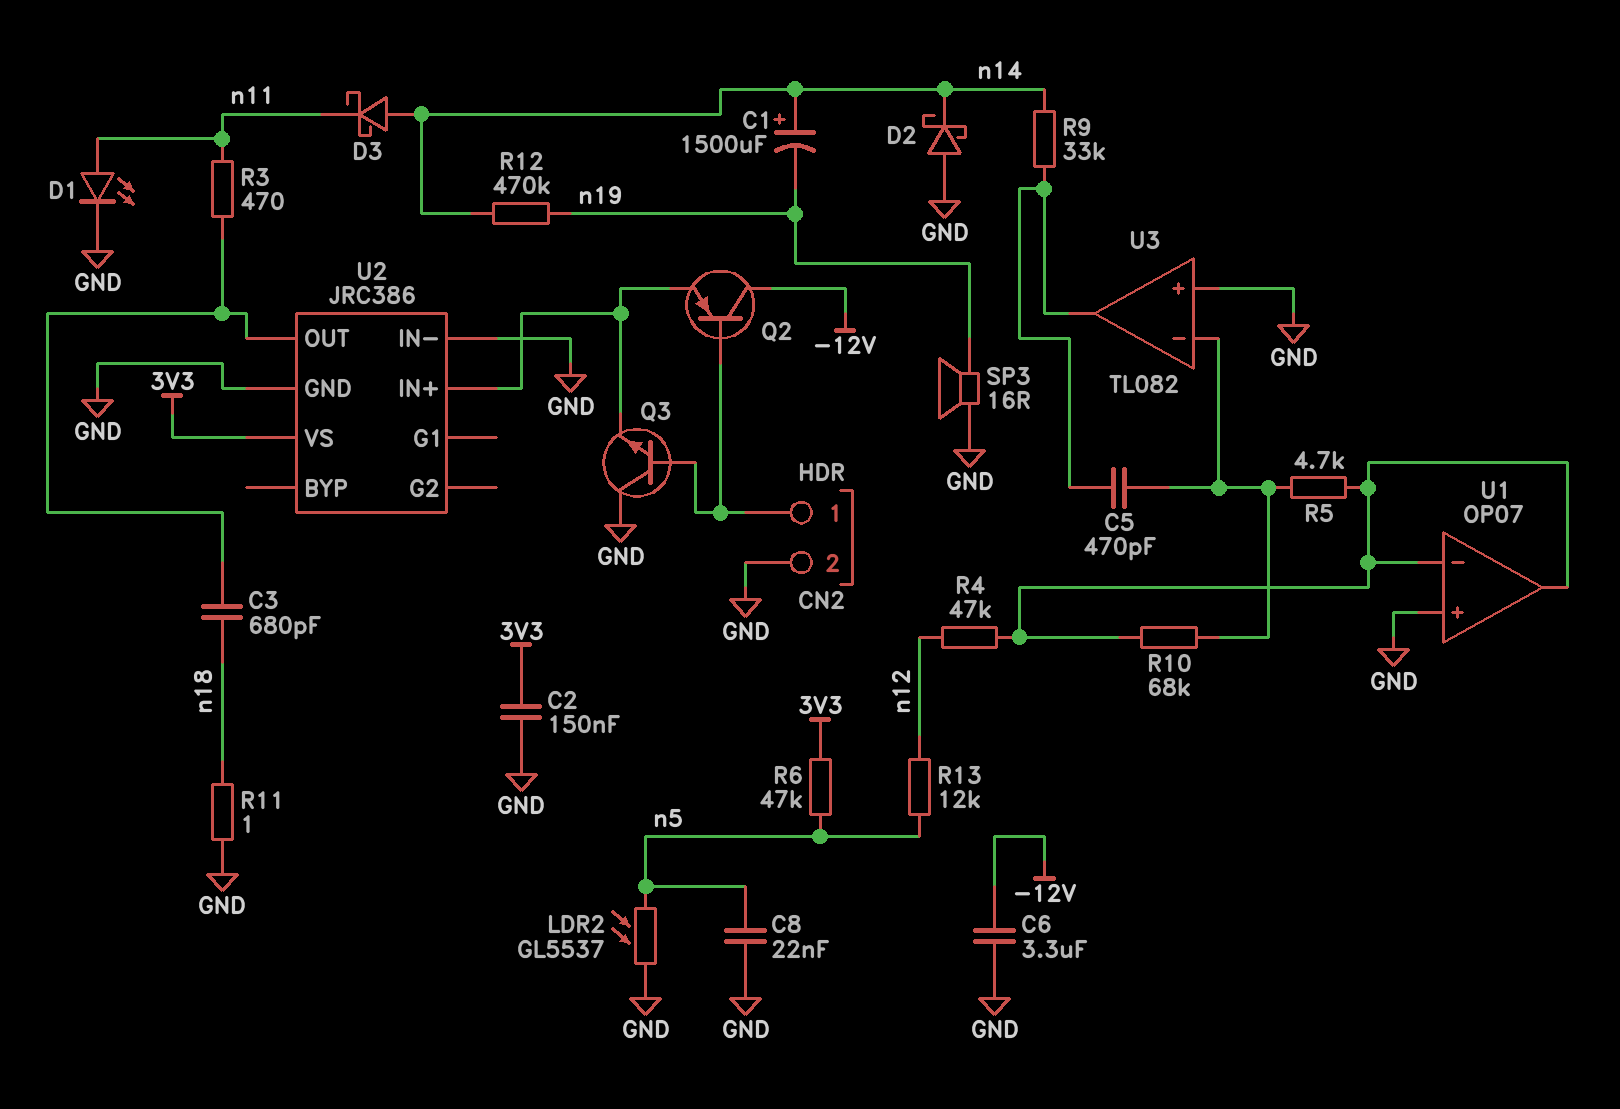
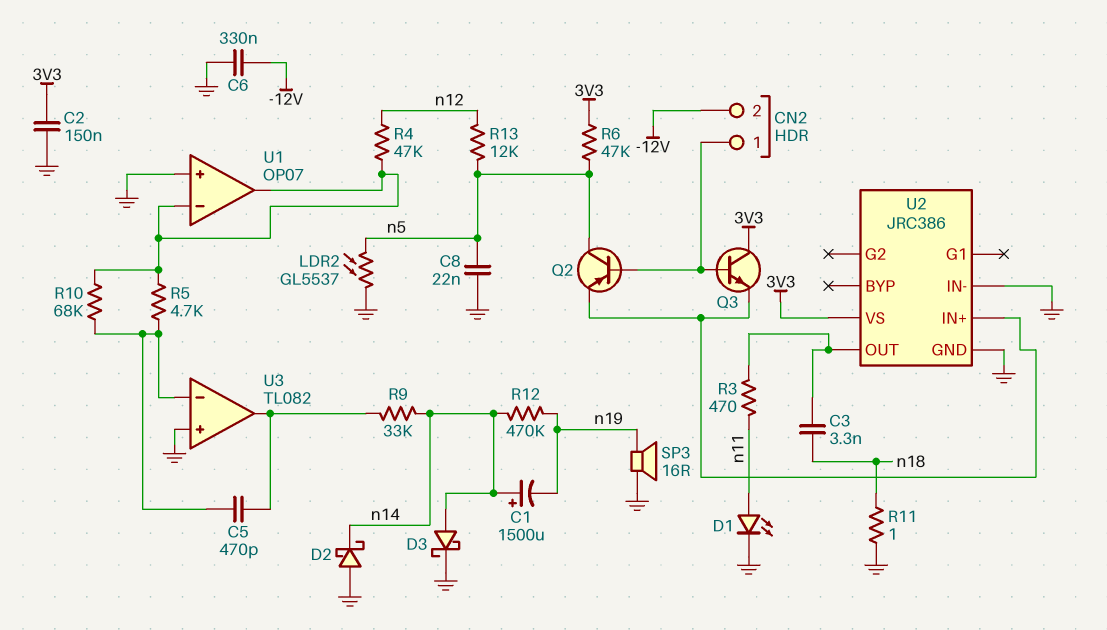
C3: 680pF (U2/OUT, n18) -> 3.3nF (U2/OUT, n18)
C6: 3.3uF (-12V, GND) -> 330nF (-12V, GND)
CN2 pin 2: GND -> -12V
D3: schottky (A n14, K n11) -> schottky (A n14, K GND)
Q2: PNP (B CN2/1, C -12V, E U2/IN+) -> PNP (B CN2/1, C n5, E U2/IN+)
Q3: NPN (B CN2/1, C GND, E U2/IN+) -> NPN (B CN2/1, C 3V3, E U2/IN+)

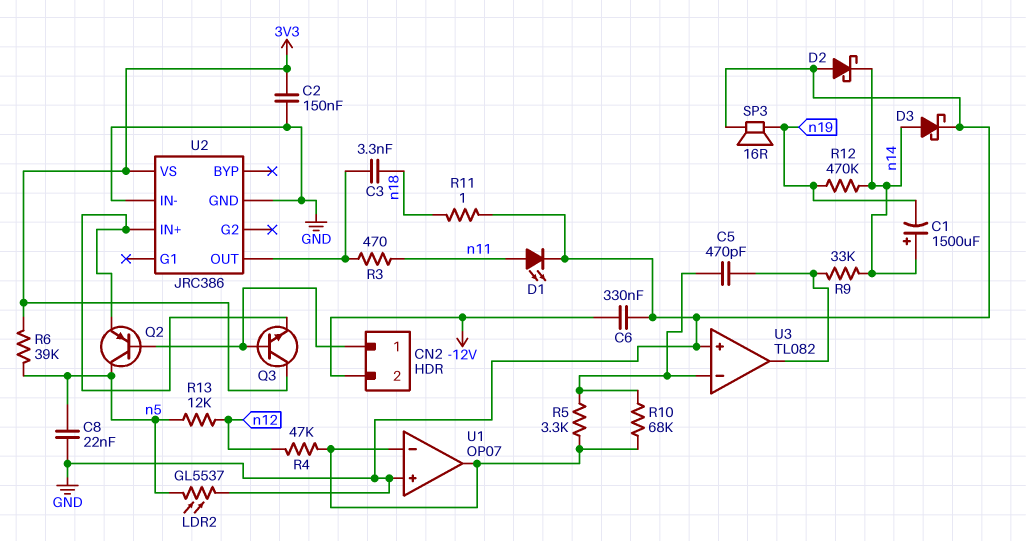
R5: 4.7k (U1/in-, U3/in-) -> 3.3k (U1/in-, U3/in-)
R6: 47k (3V3, n5) -> 39k (3V3, n5)

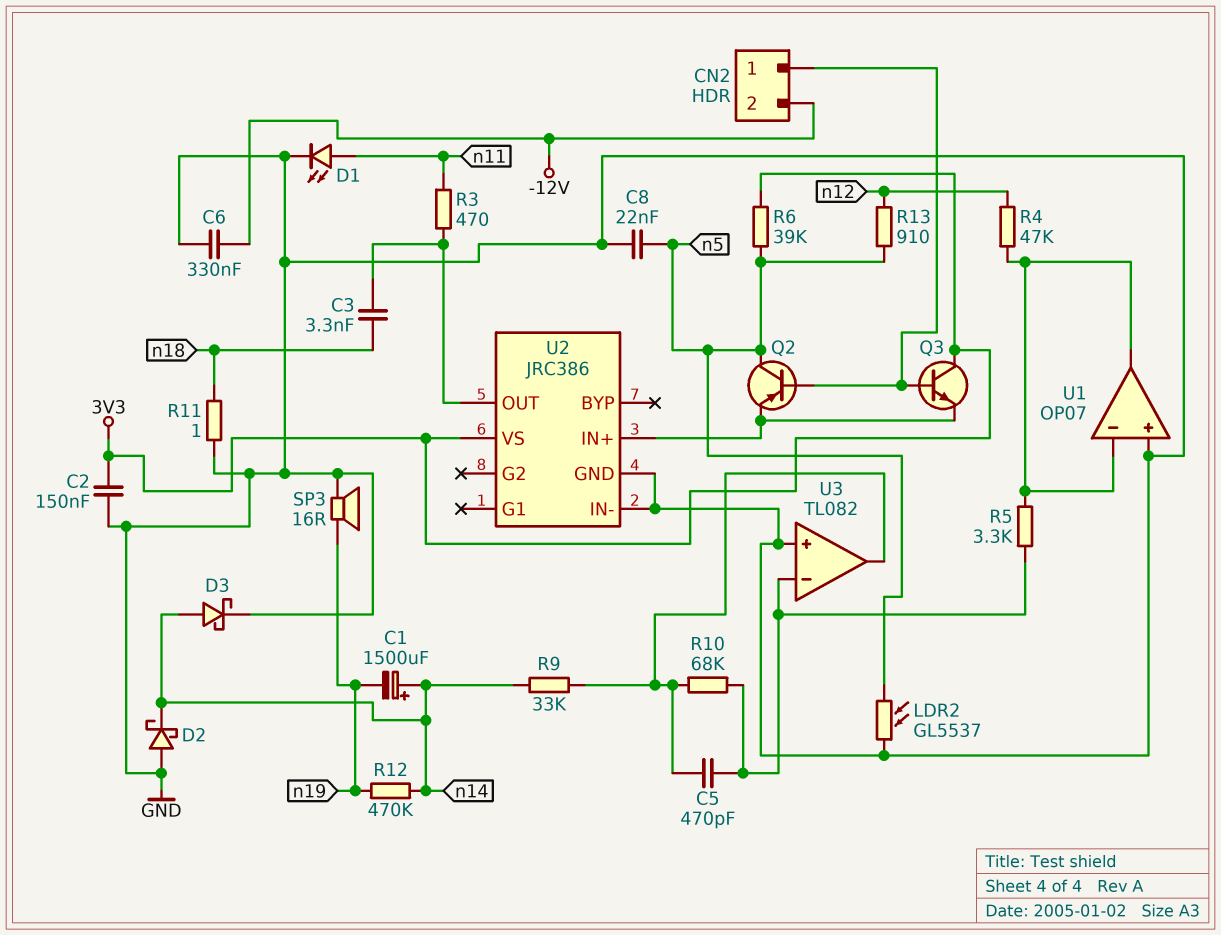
R10: 68k (U1/in-, U3/in-) -> 68k (U3/in-, U3/out)
R13: 12k (n5, n12) -> 910 (n5, n12)

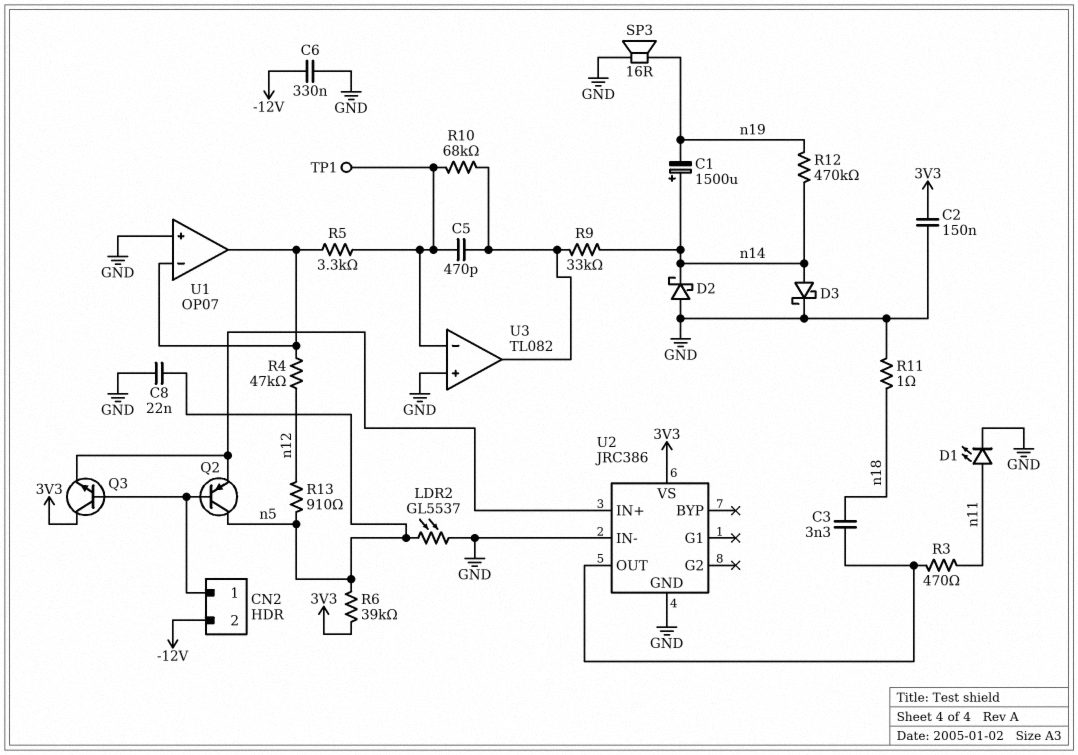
TP1: none -> test point (U3/in-)

